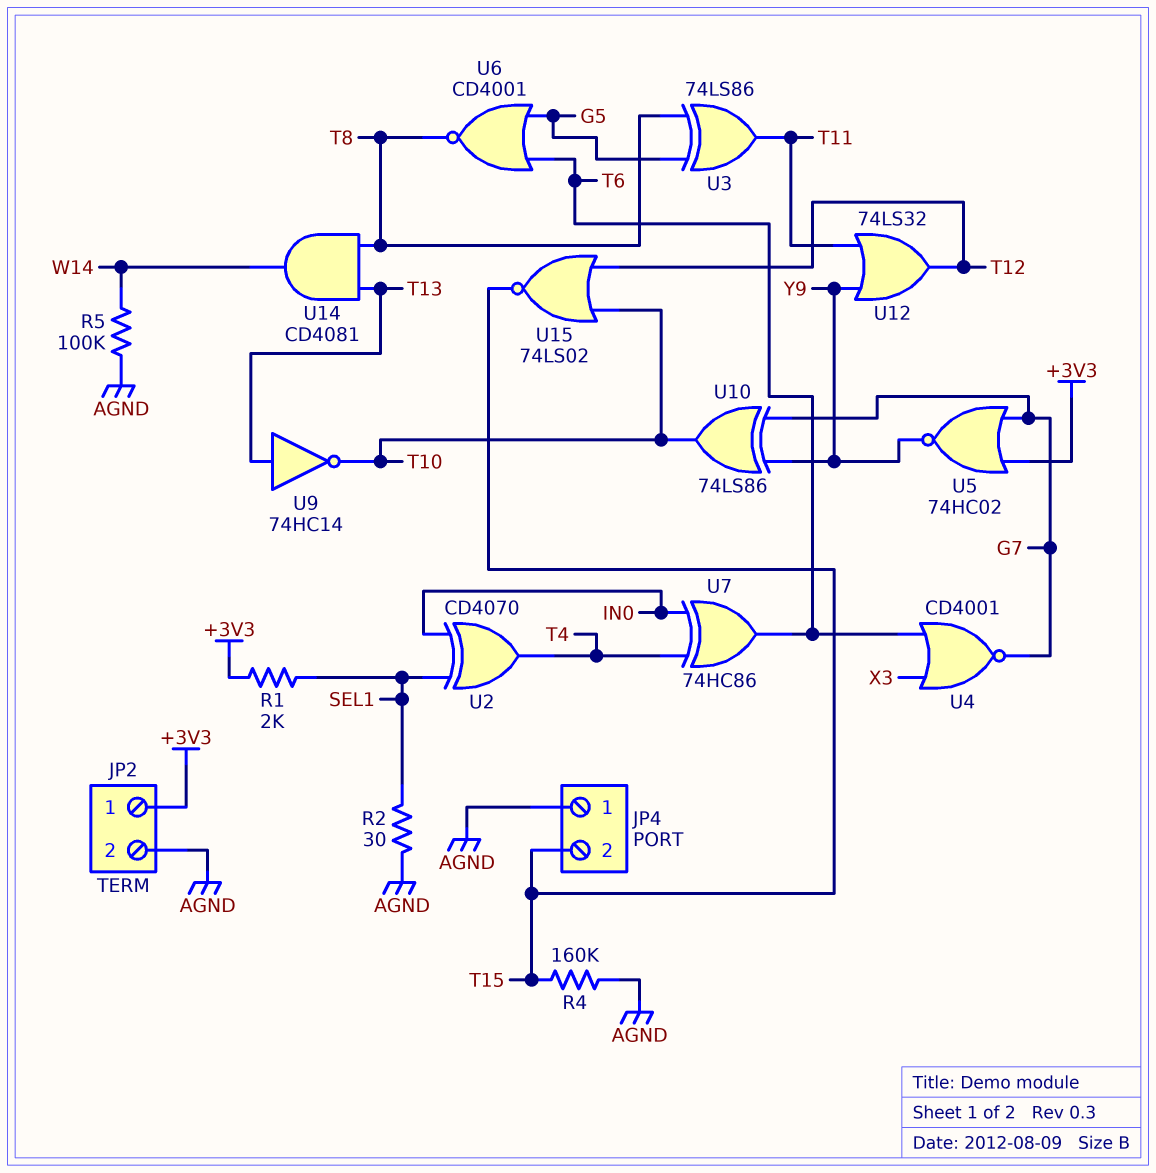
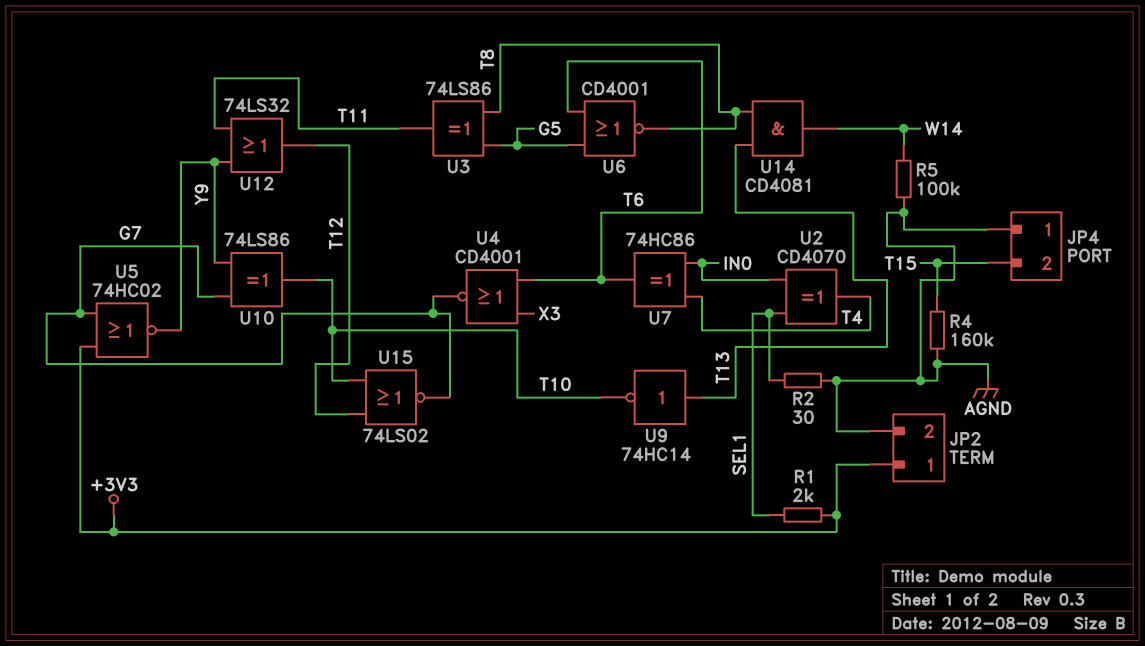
U15: NOR 74LS02 (in T10, in T12, out T15) -> NOR 74LS02 (in T10, in T12, out G7)

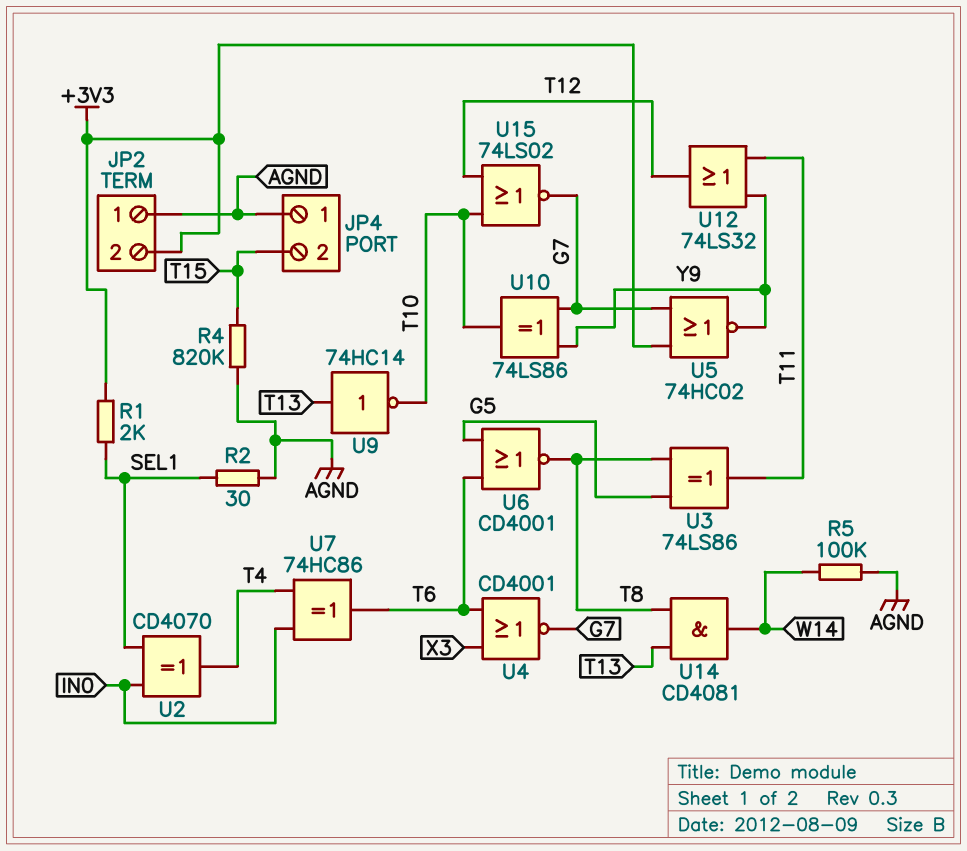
JP2 pin 1: +3V3 -> AGND
JP2 pin 2: AGND -> +3V3
R4: 160k (AGND, T15) -> 820k (AGND, T15)

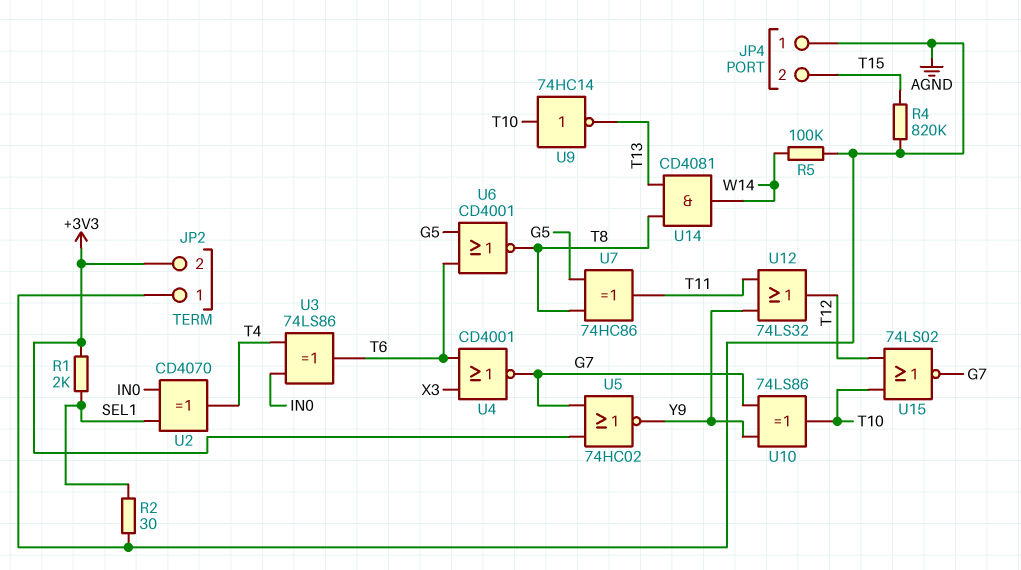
U3: XOR 74LS86 (in G5, in T8, out T11) -> XOR 74LS86 (in IN0, in T4, out T6)
U7: XOR 74HC86 (in IN0, in T4, out T6) -> XOR 74HC86 (in G5, in T8, out T11)
U9: NOT 74HC14 (in T13, out T10) -> NOT 74HC14 (in T10, out T13)

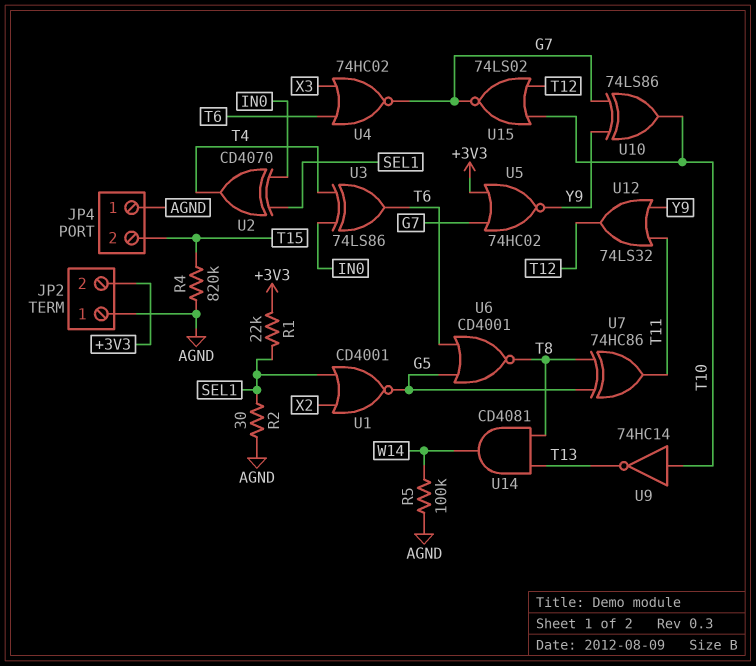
R1: 2k (+3V3, SEL1) -> 22k (+3V3, SEL1)
U1: none -> NOR CD4001 (in SEL1, in X2, out G5)
U4: NOR CD4001 (in T6, in X3, out G7) -> NOR 74HC02 (in T6, in X3, out G7)

